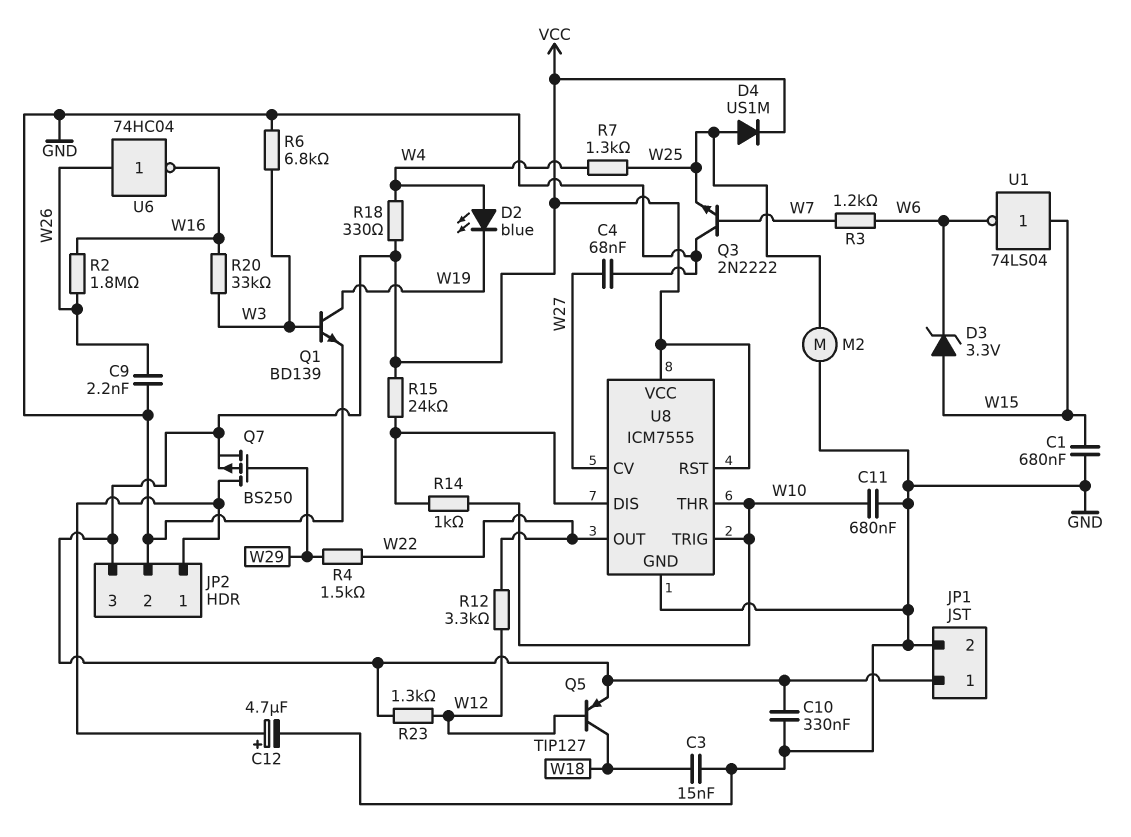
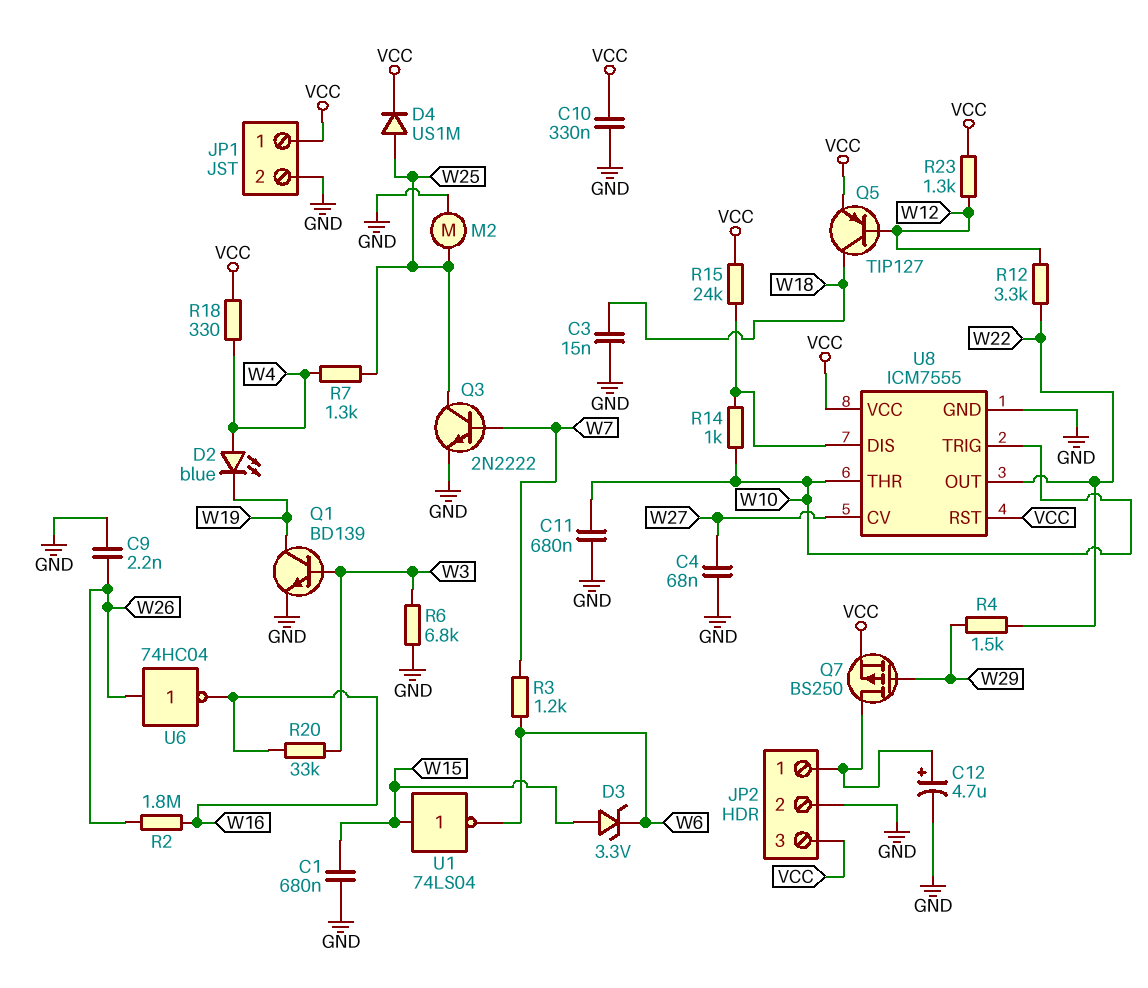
Q3: NPN 2N2222 (B W7, C GND, E W25) -> NPN 2N2222 (B W7, C W25, E GND)

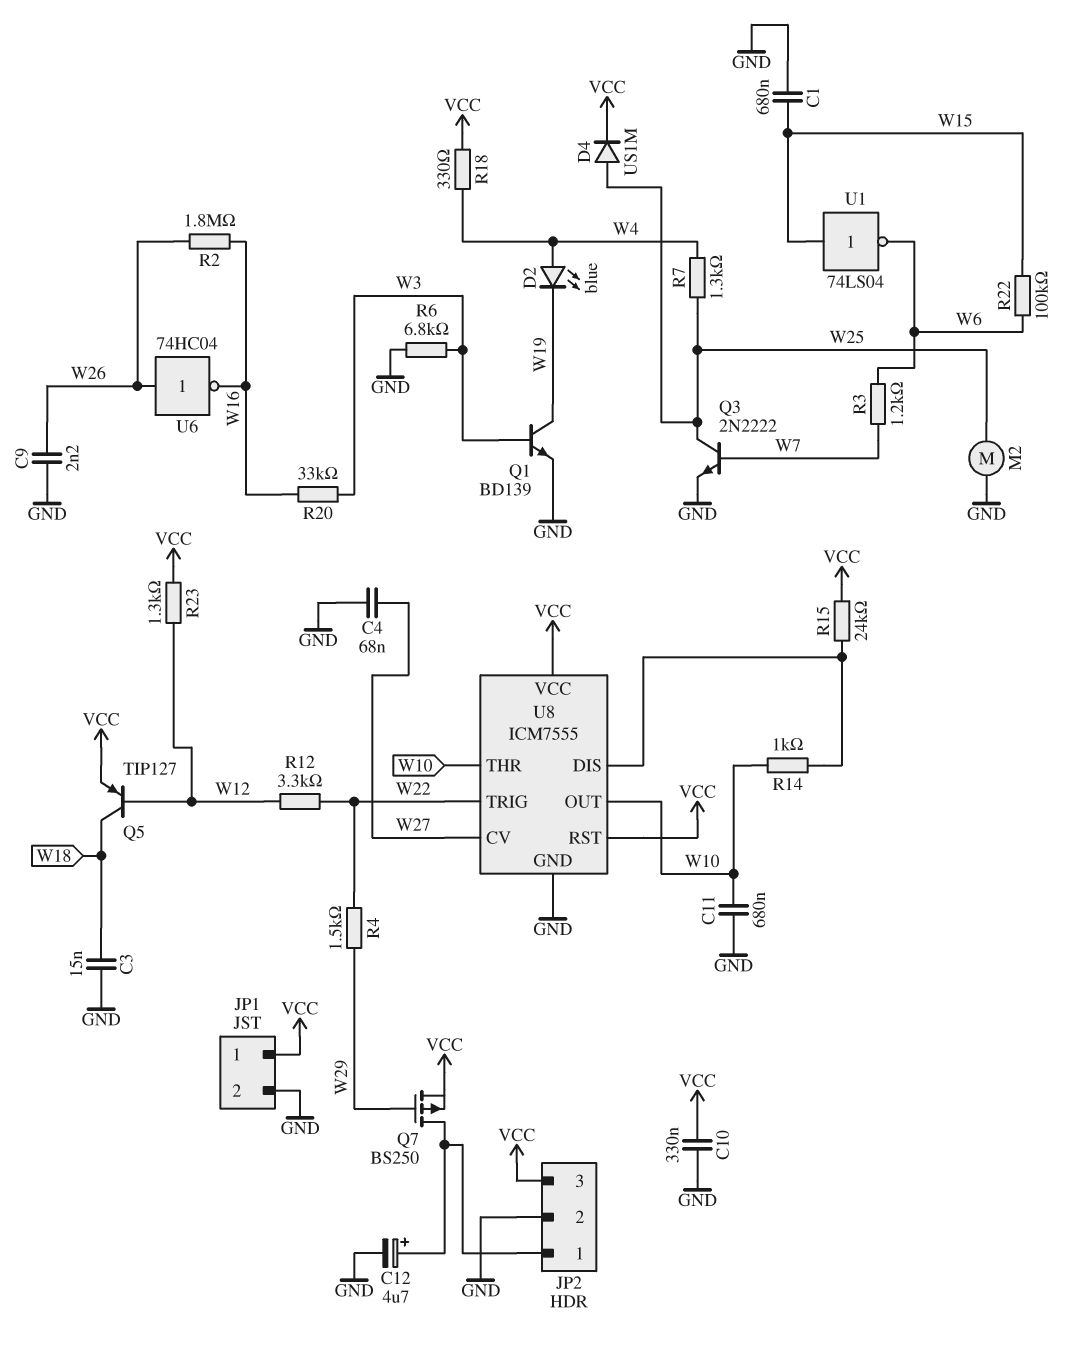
D3: zener 3.3V (A W15, K W6) -> none
R22: none -> 100k (W6, W15)
U8 pin OUT: W22 -> W10
U8 pin TRIG: W10 -> W22

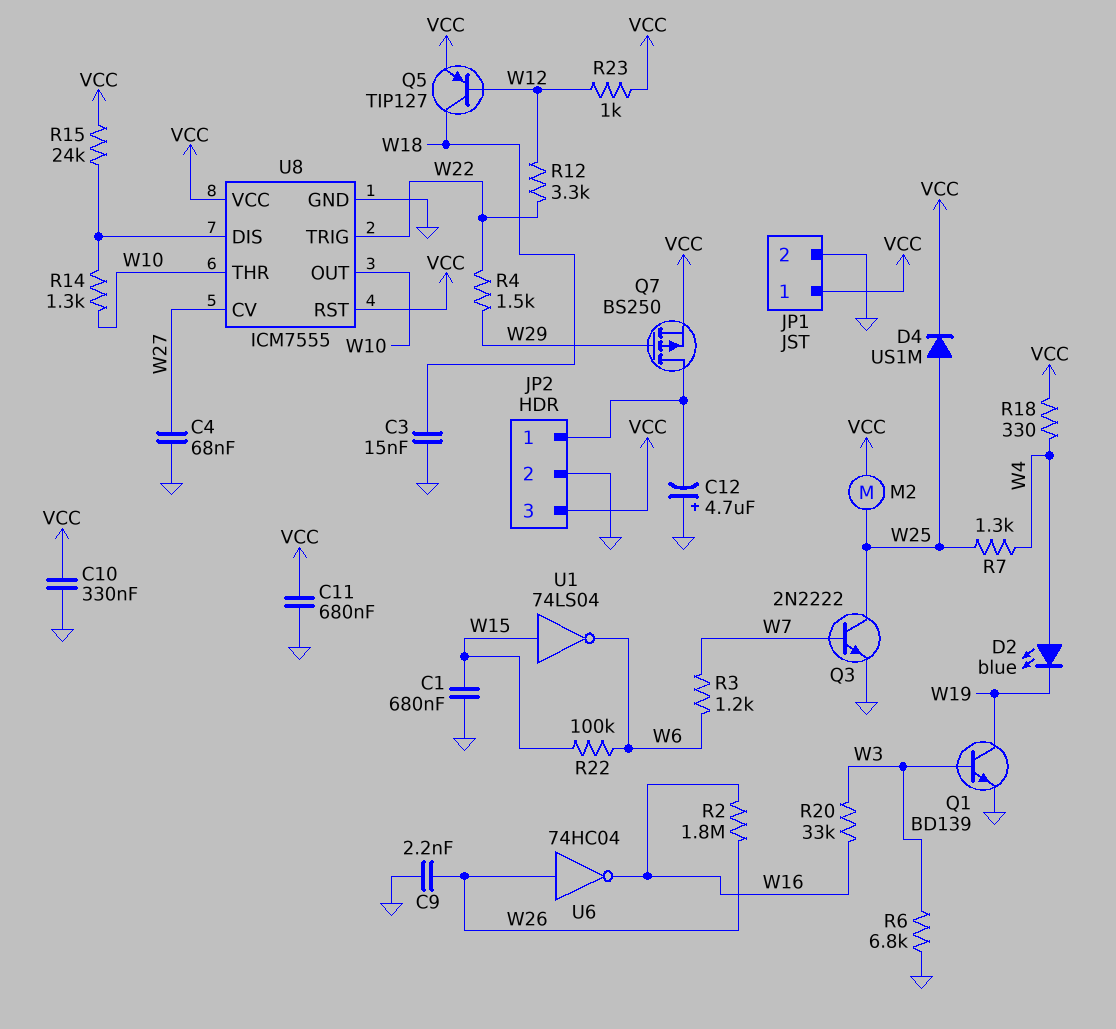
C11: 680nF (GND, W10) -> 680nF (GND, VCC)
C12: 4.7uF (plus JP2/1, minus GND) -> 4.7uF (plus GND, minus JP2/1)
M2: motor (GND, W25) -> motor (VCC, W25)
R14: 1k (U8/DIS, W10) -> 1.3k (U8/DIS, W10)
R23: 1.3k (VCC, W12) -> 1k (VCC, W12)

